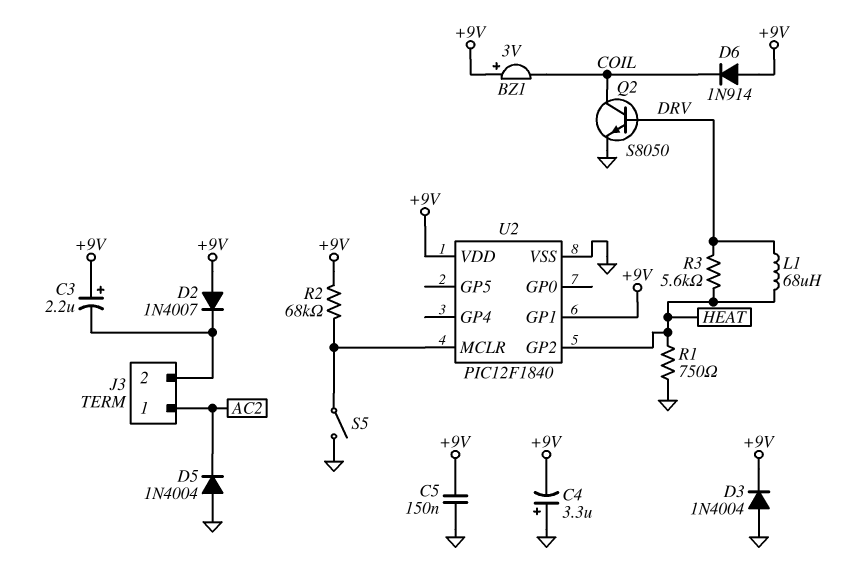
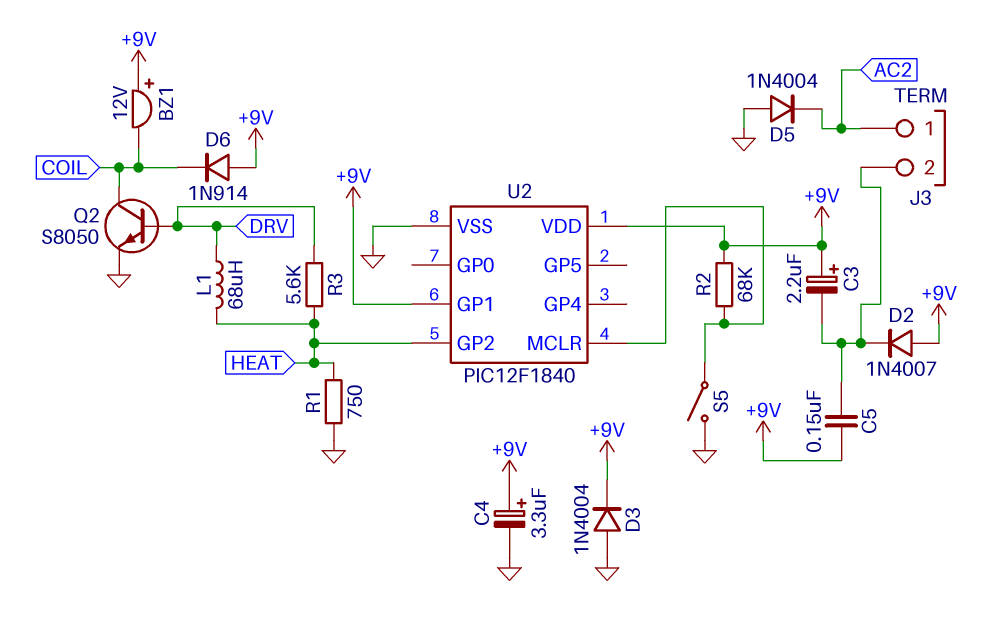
BZ1: buzzer 3V (plus +9V, minus COIL) -> buzzer 12V (plus +9V, minus COIL)
C4: 3.3uF (plus GND, minus +9V) -> 3.3uF (plus +9V, minus GND)
C5: 150nF (+9V, GND) -> 150nF (+9V, J3/2)

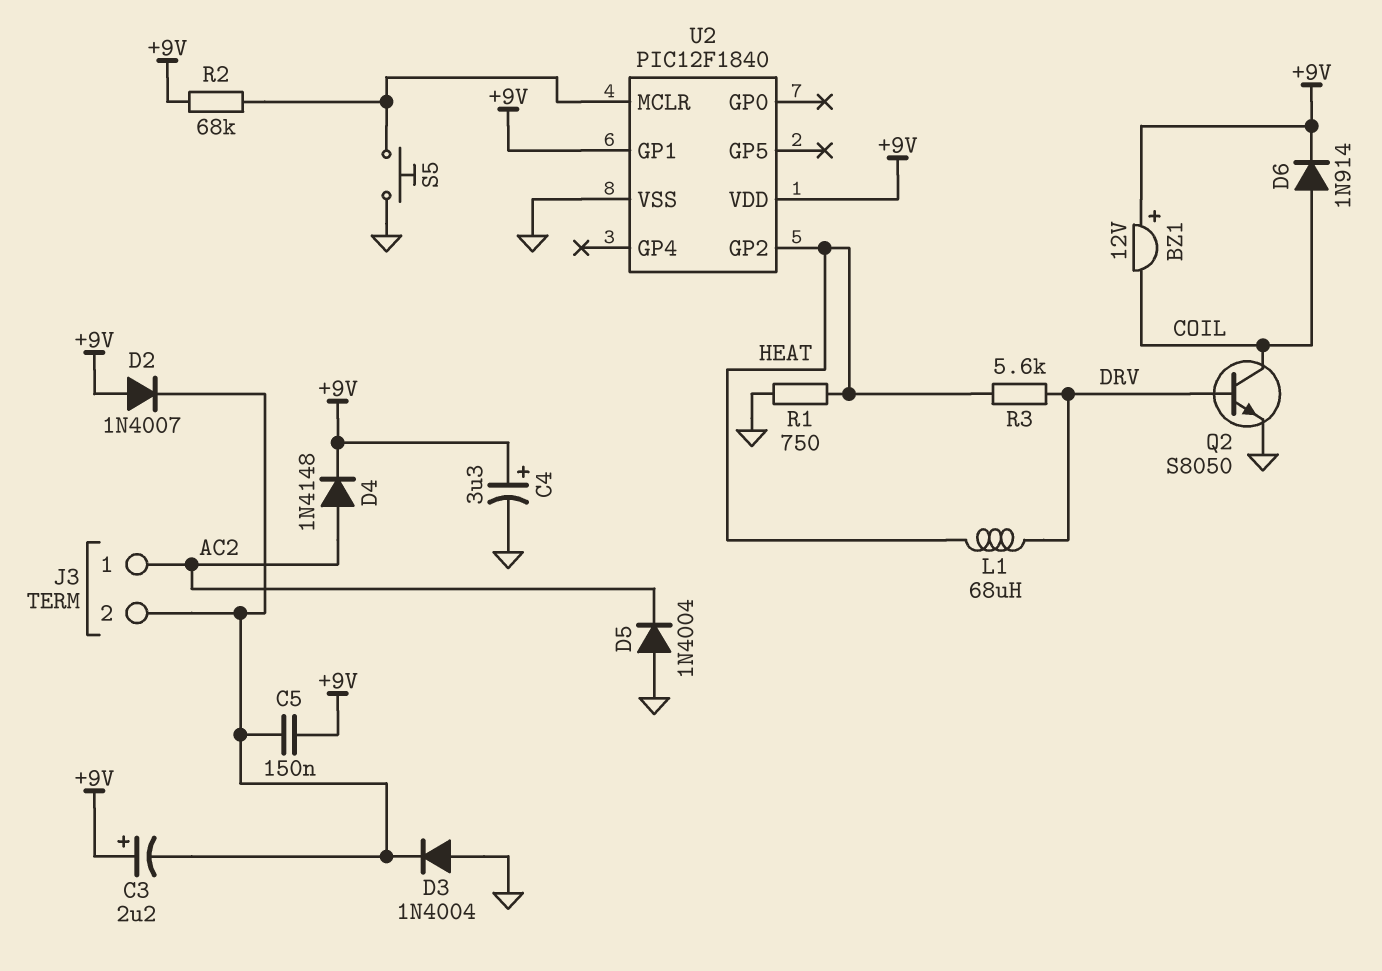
D3: diode 1N4004 (A GND, K +9V) -> diode 1N4004 (A GND, K J3/2)
D4: none -> diode 1N4148 (A AC2, K +9V)
D6: diode 1N914 (A +9V, K COIL) -> diode 1N914 (A COIL, K +9V)
S5: switch (GND, U2/MCLR) -> button (GND, U2/MCLR)

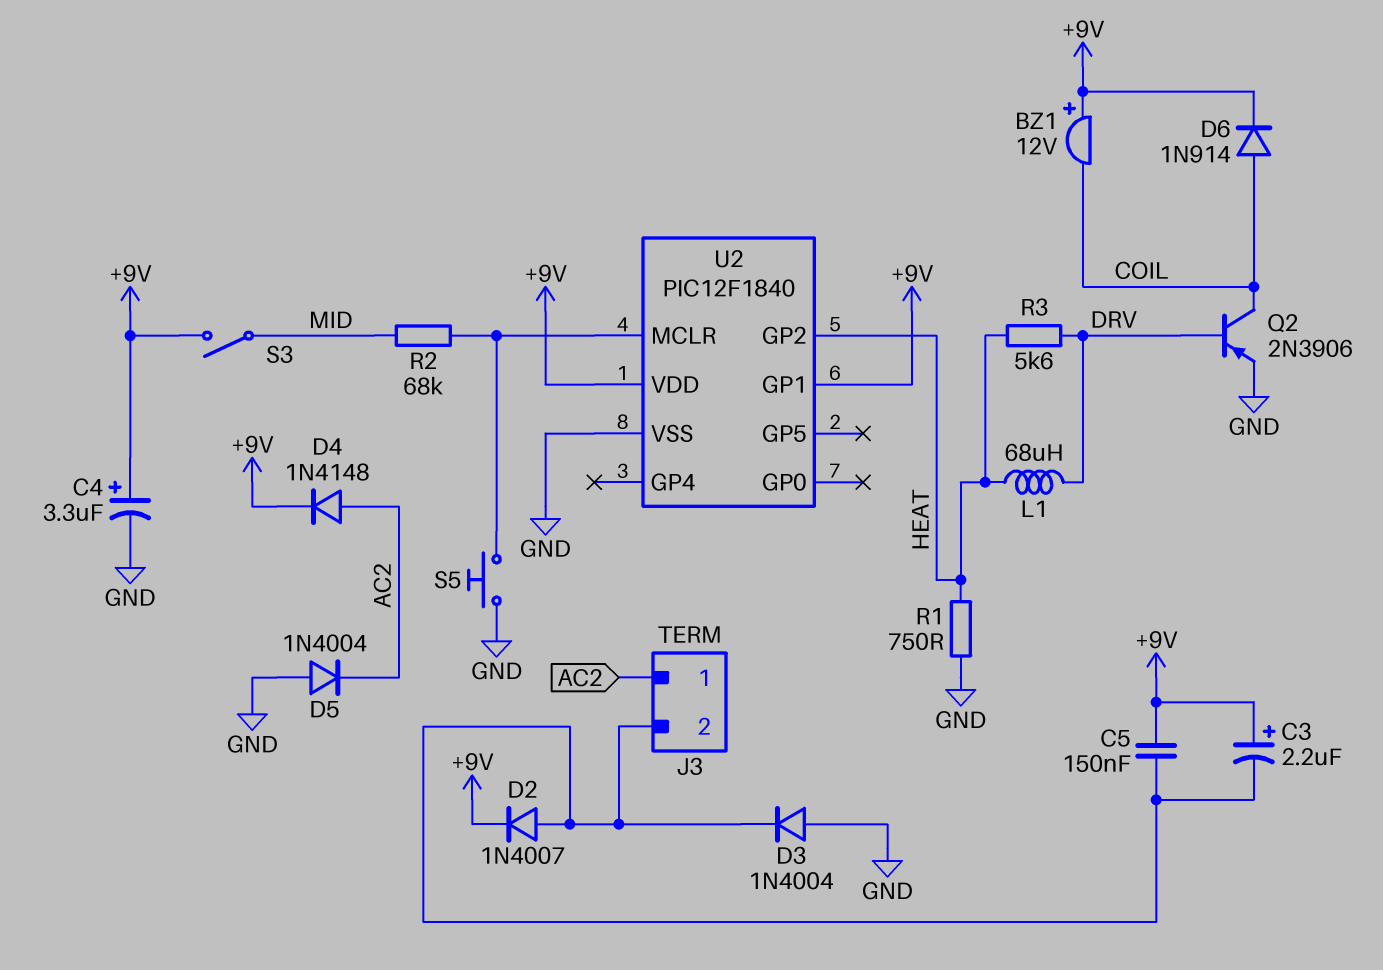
D2: diode 1N4007 (A +9V, K J3/2) -> diode 1N4007 (A J3/2, K +9V)
Q2: NPN S8050 (B DRV, C COIL, E GND) -> PNP 2N3906 (B DRV, C COIL, E GND)
R2: 68k (+9V, U2/MCLR) -> 68k (MID, U2/MCLR)
S3: none -> switch (+9V, MID)

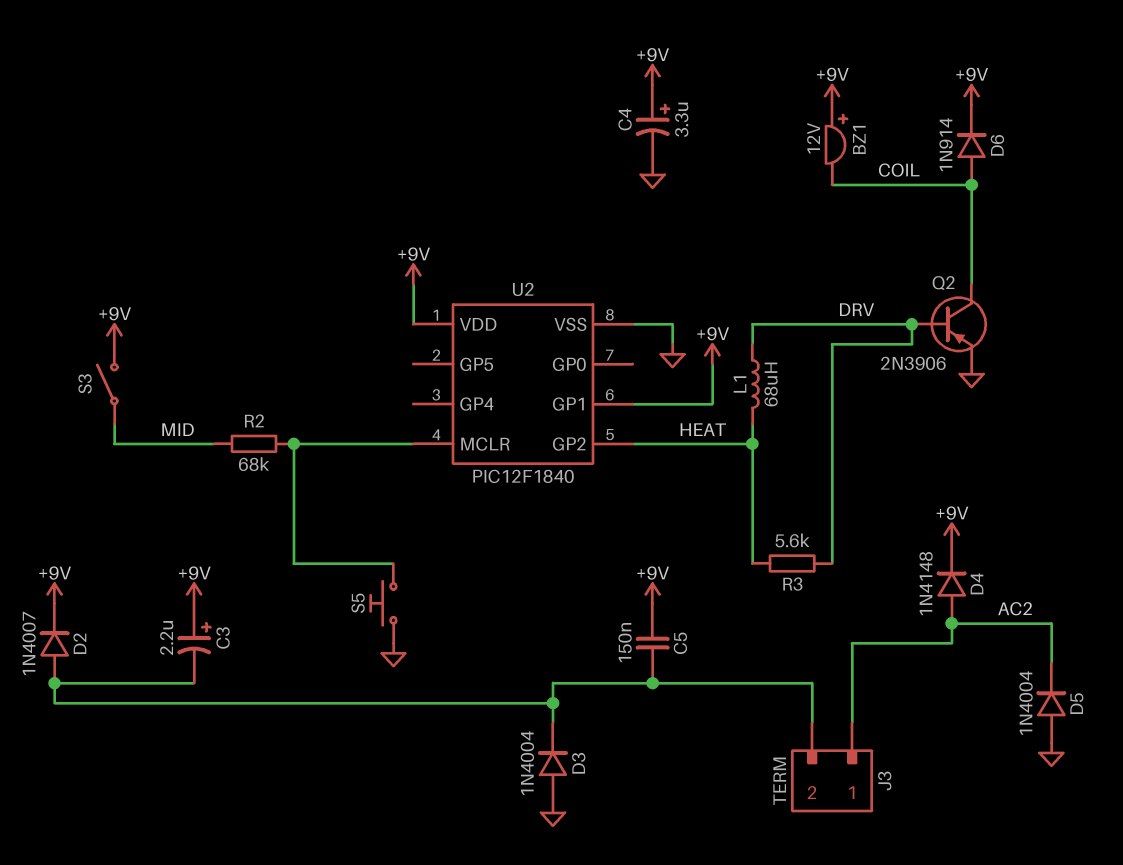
R1: 750 (GND, HEAT) -> none

